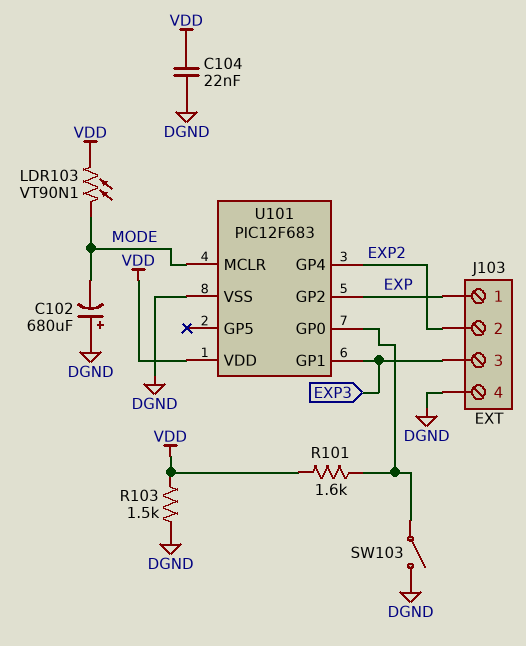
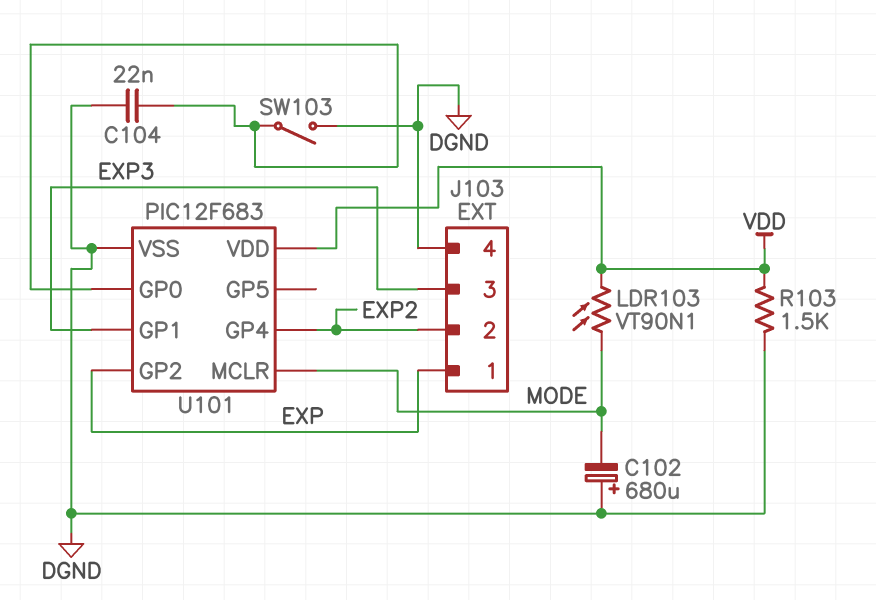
C104: 22nF (DGND, VDD) -> 22nF (DGND, U101/GP0)
R101: 1.6k (U101/GP0, VDD) -> none

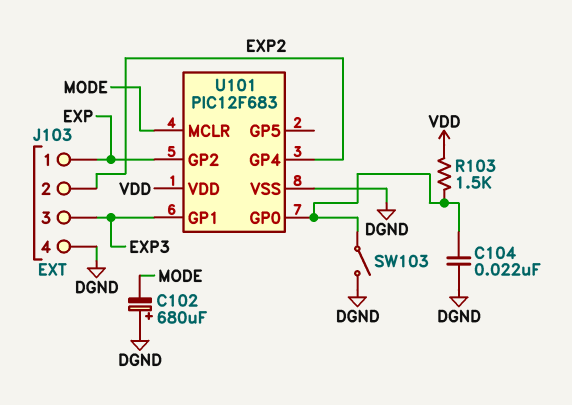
LDR103: VT90N1 (MODE, VDD) -> none
R103: 1.5k (DGND, VDD) -> 1.5k (U101/GP0, VDD)

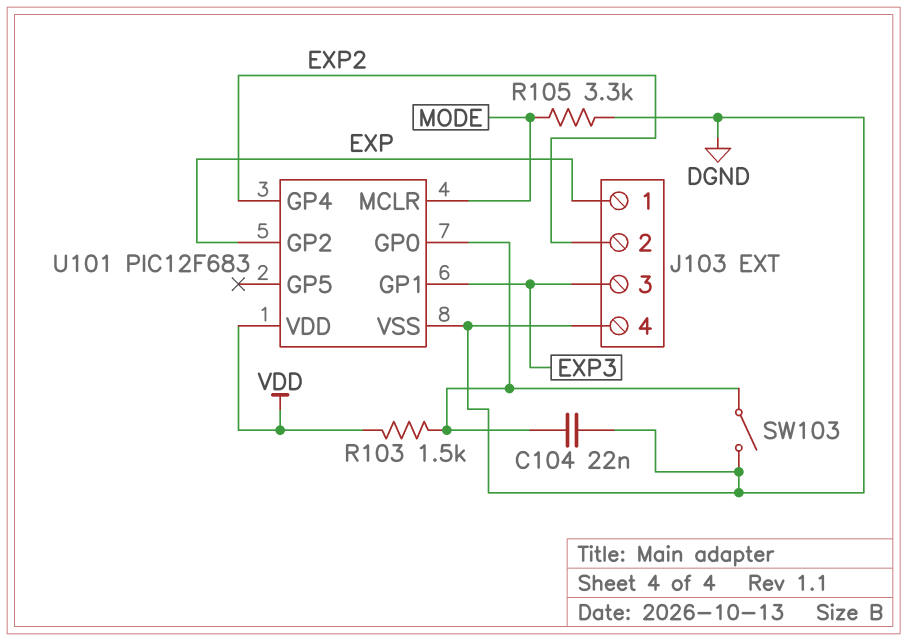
C102: 680uF (plus DGND, minus MODE) -> none
R105: none -> 3.3k (DGND, MODE)

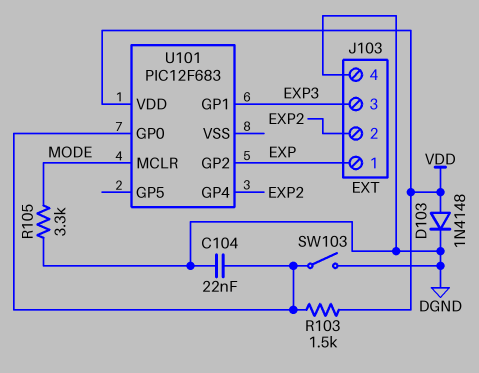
D103: none -> diode 1N4148 (A VDD, K DGND)
U101 pin VSS: DGND -> none

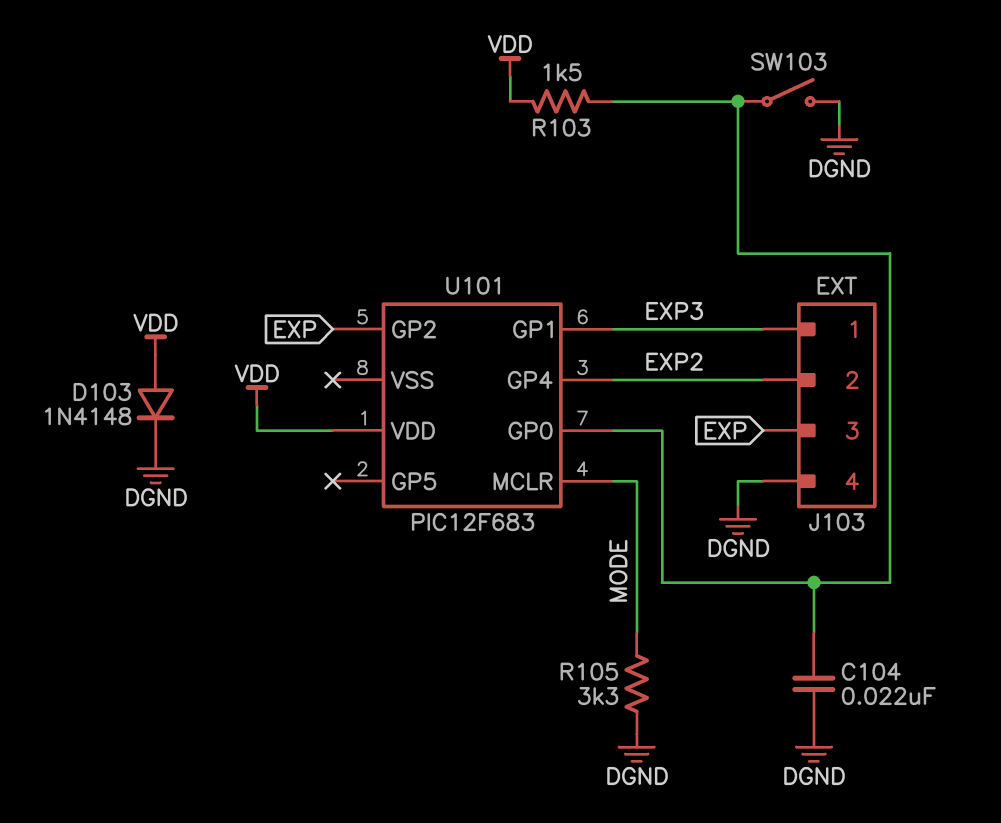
J103 pin 1: EXP -> EXP3
J103 pin 3: EXP3 -> EXP

